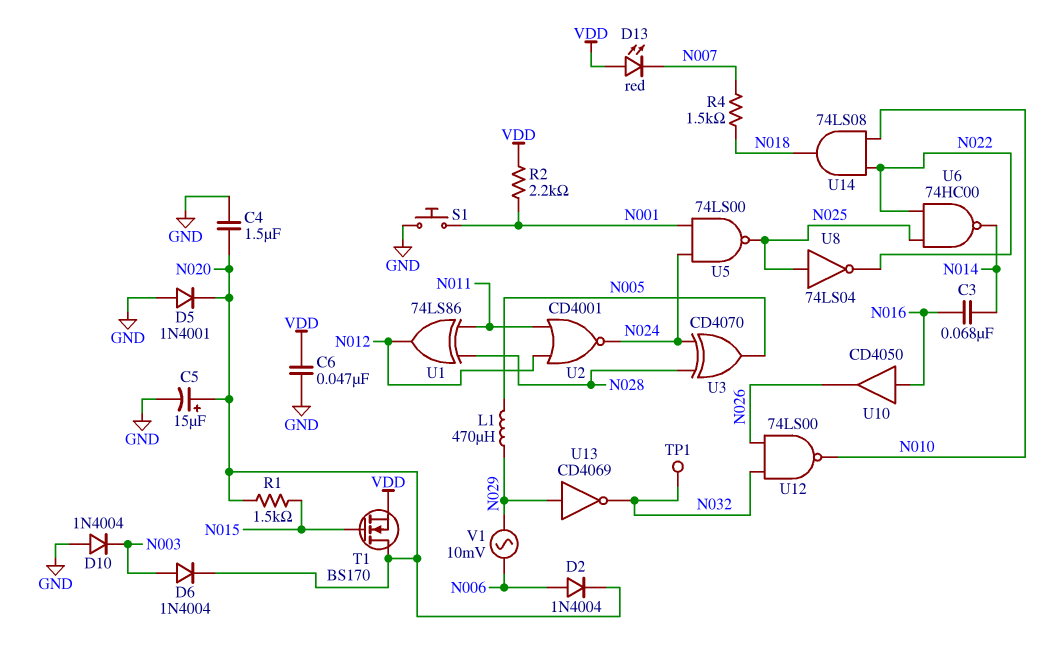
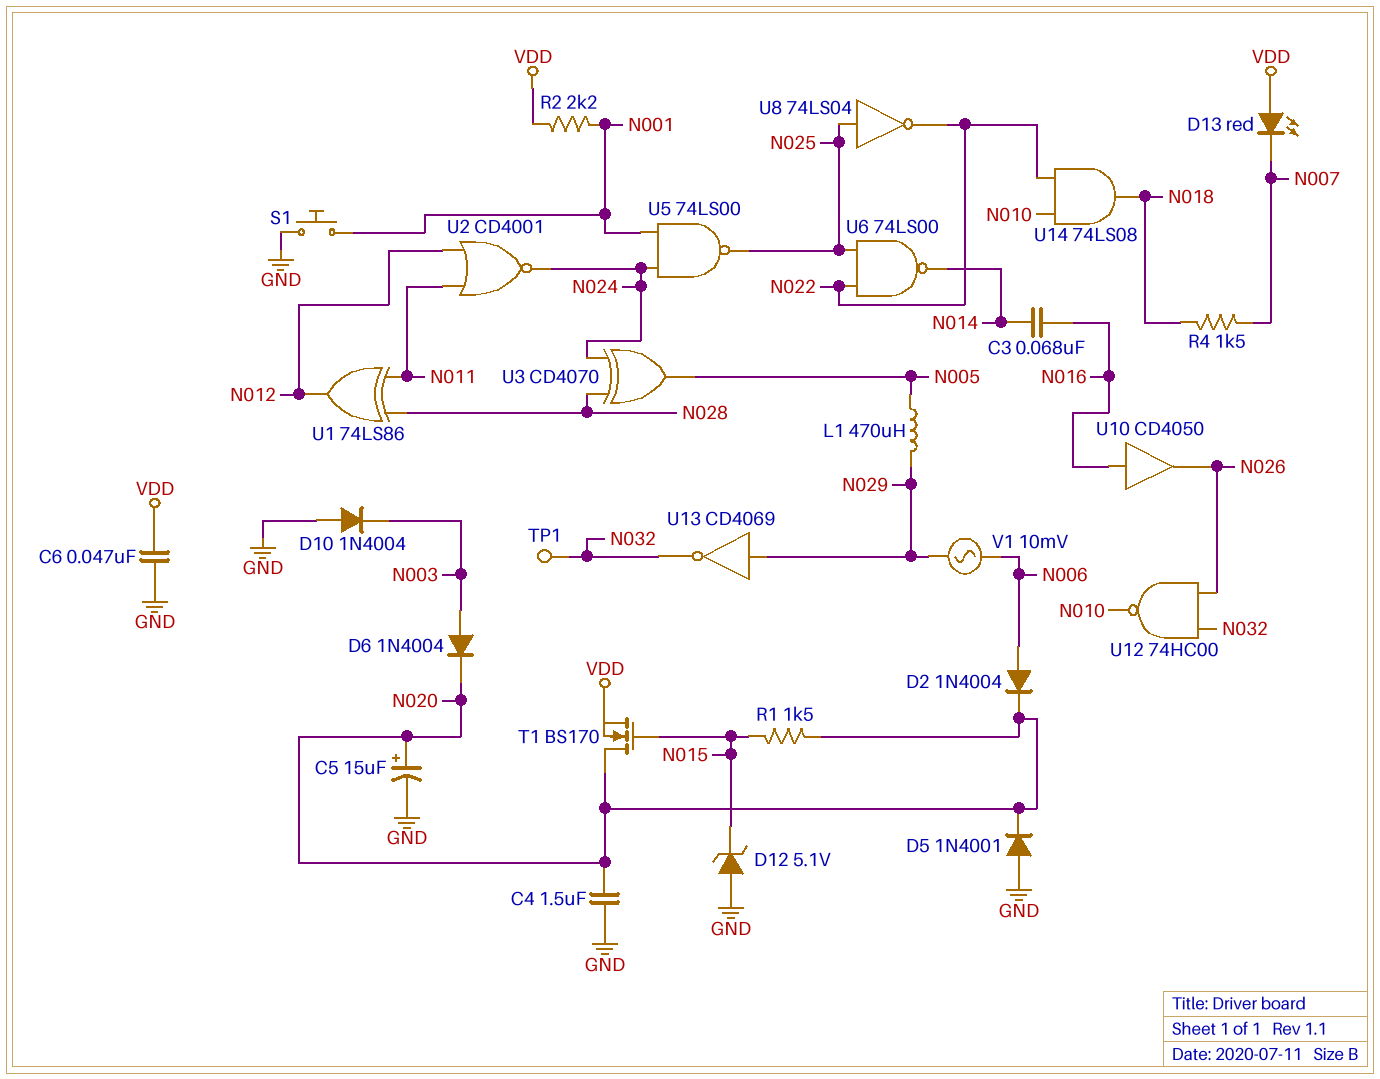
D12: none -> zener 5.1V (A GND, K N015)
U6: NAND 74HC00 (in N022, in N025, out N014) -> NAND 74LS00 (in N022, in N025, out N014)
U12: NAND 74LS00 (in N026, in N032, out N010) -> NAND 74HC00 (in N026, in N032, out N010)

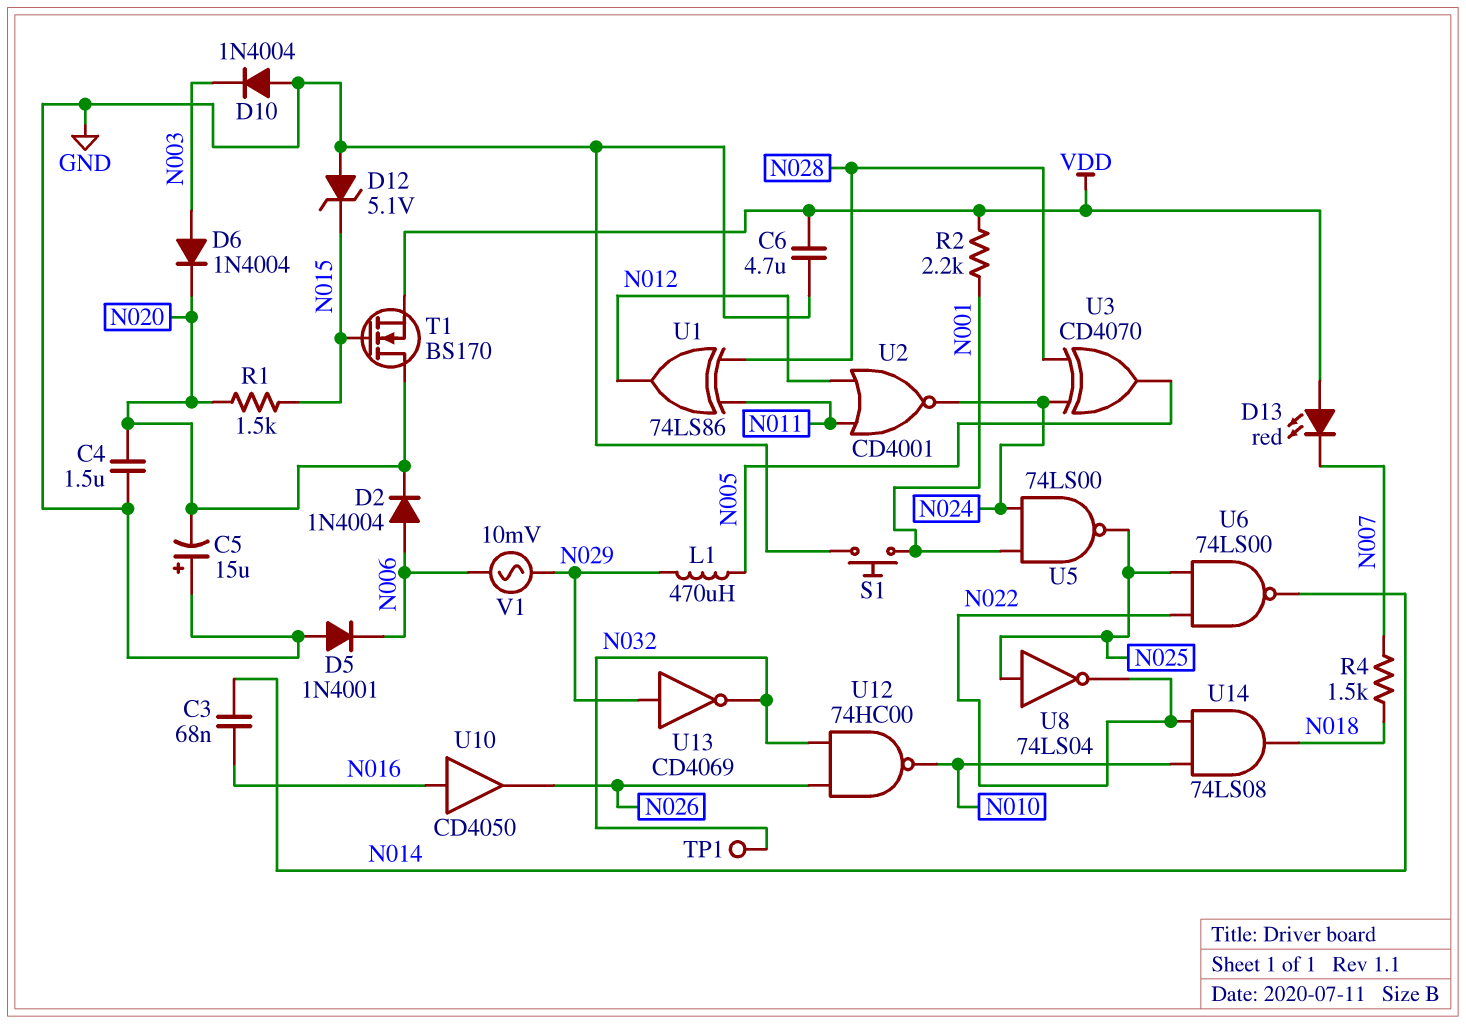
C5: 15uF (plus N020, minus GND) -> 15uF (plus GND, minus N020)
C6: 47nF (GND, VDD) -> 4.7uF (GND, VDD)
D5: diode 1N4001 (A GND, K N020) -> diode 1N4001 (A GND, K N006)

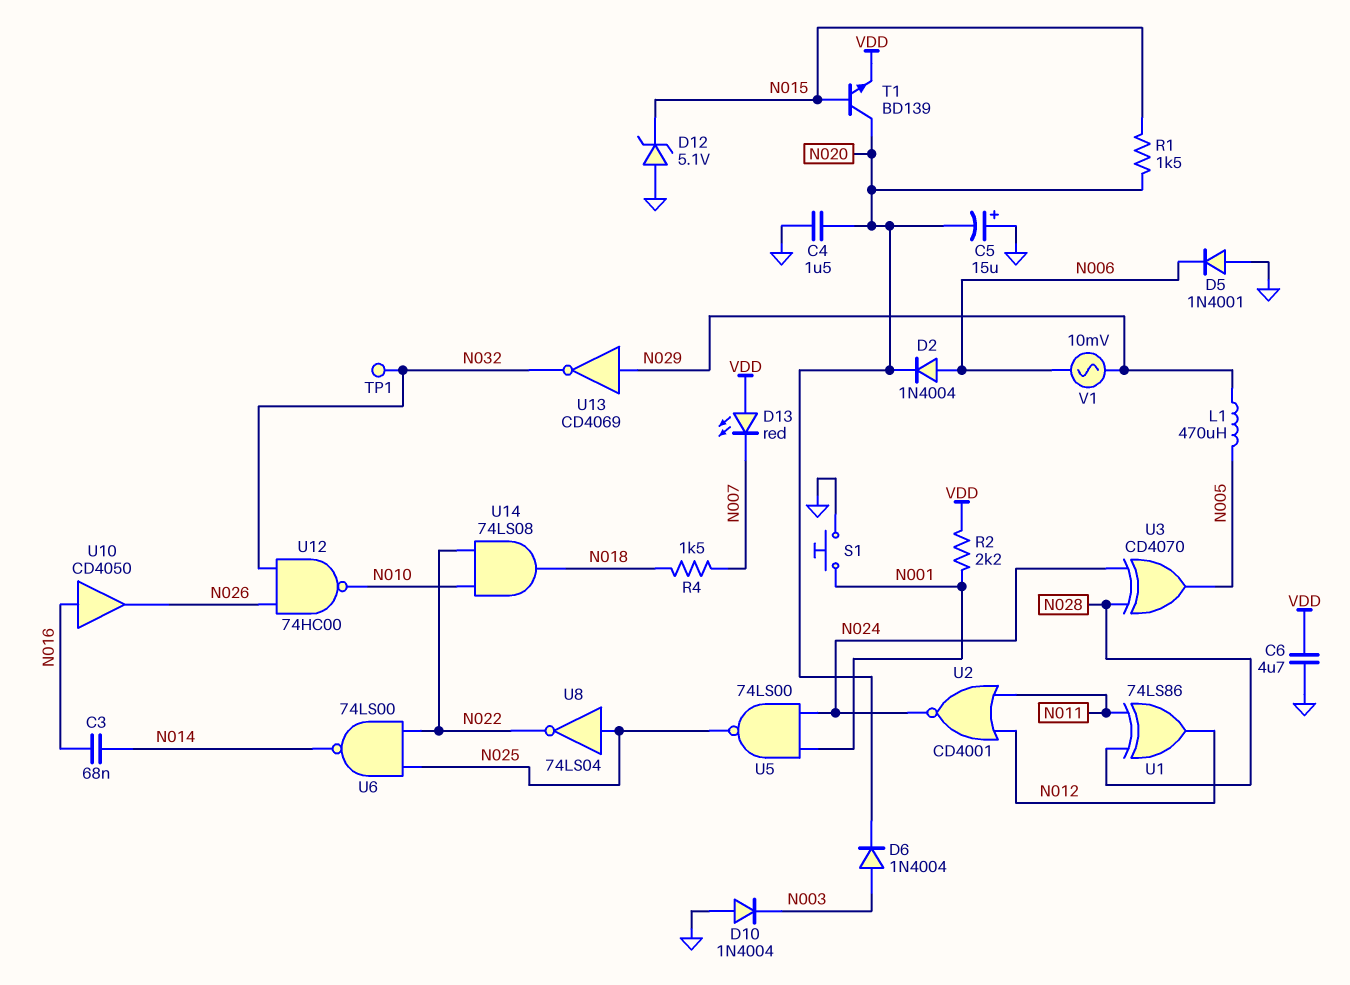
T1: NMOS BS170 (G N015, D N020, S VDD) -> NPN BD139 (B N015, C N020, E VDD)

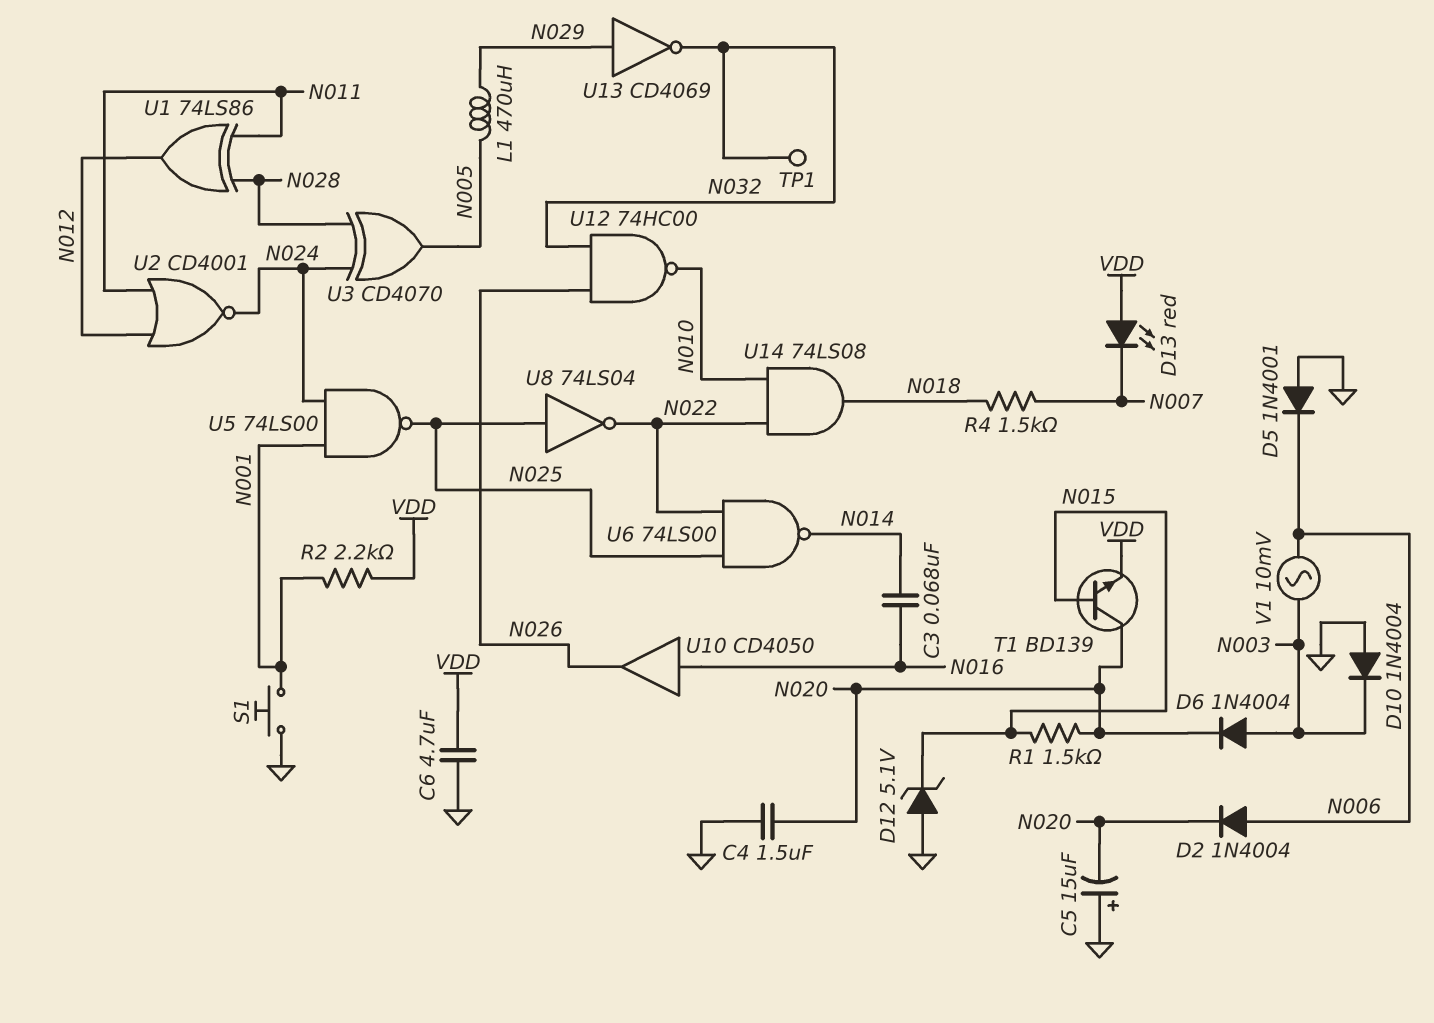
V1: AC 10mV (N006, N029) -> AC 10mV (N003, N006)

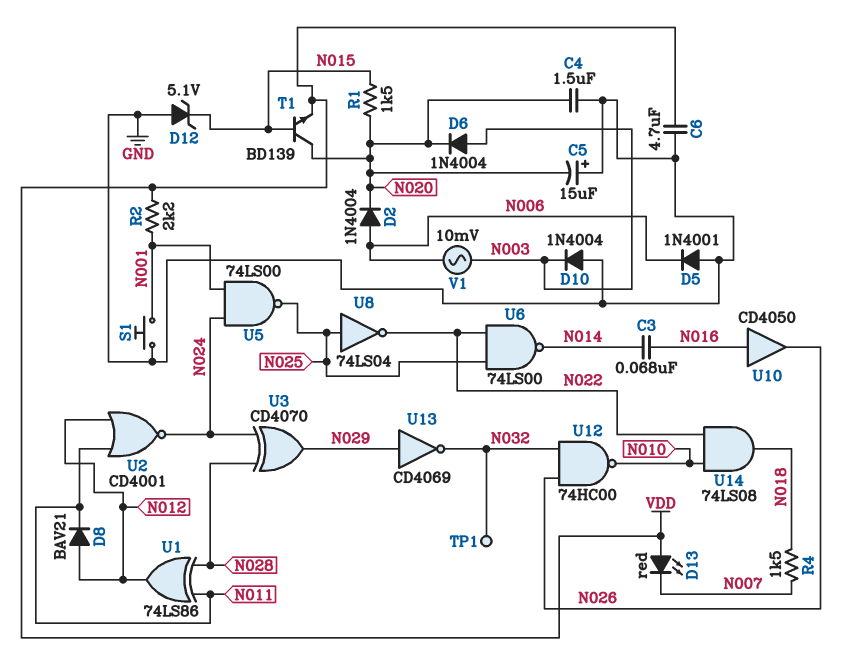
D8: none -> diode BAV21 (A N012, K N011)
L1: 470uH (N005, N029) -> none
U3: XOR CD4070 (in N024, in N028, out N005) -> XOR CD4070 (in N024, in N028, out N029)

